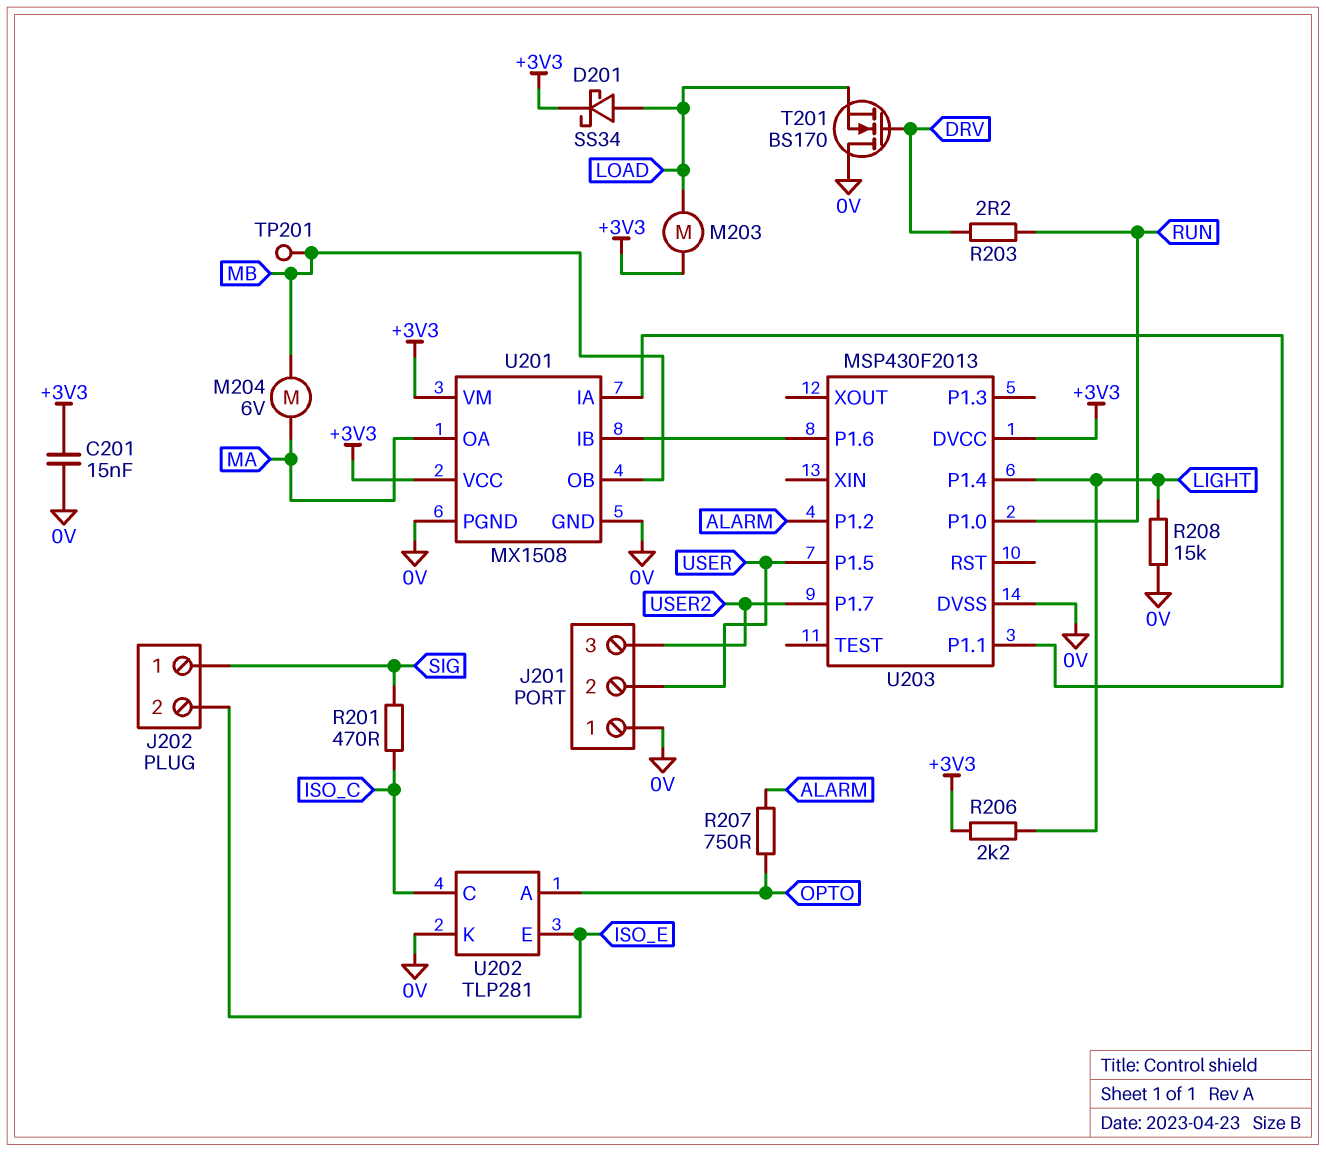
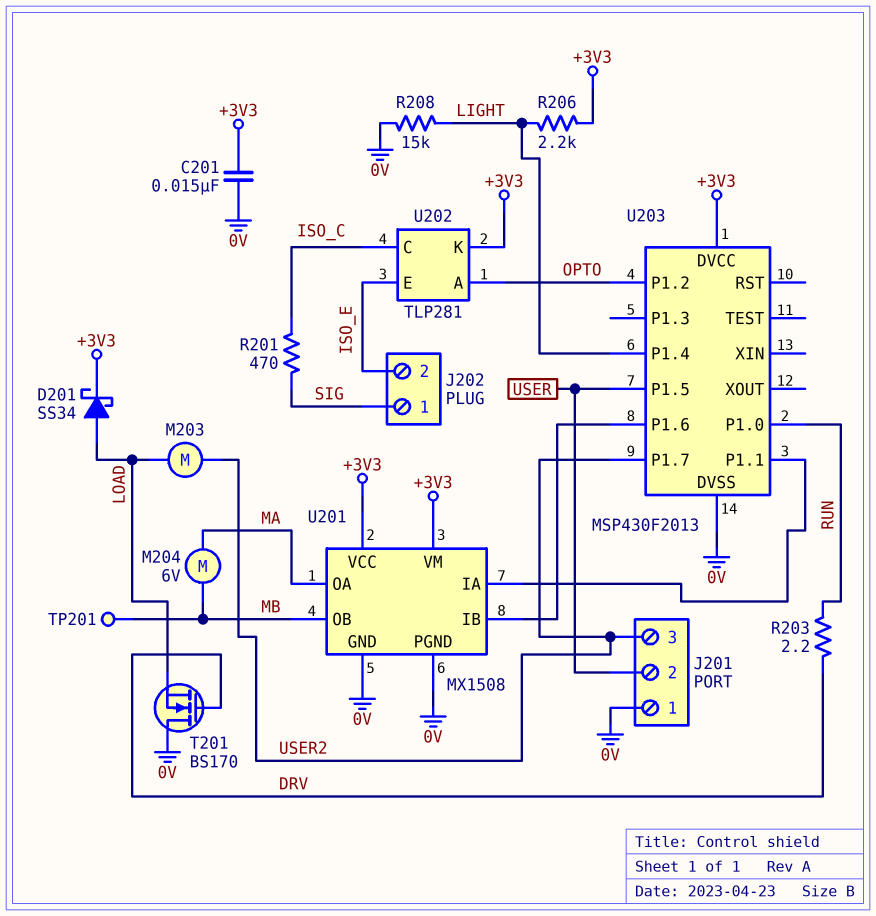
M203: motor (+3V3, LOAD) -> motor (LOAD, USER2)
R207: 750 (ALARM, OPTO) -> none
U202 pin K: 0V -> +3V3
U203 pin P1.2: ALARM -> OPTO

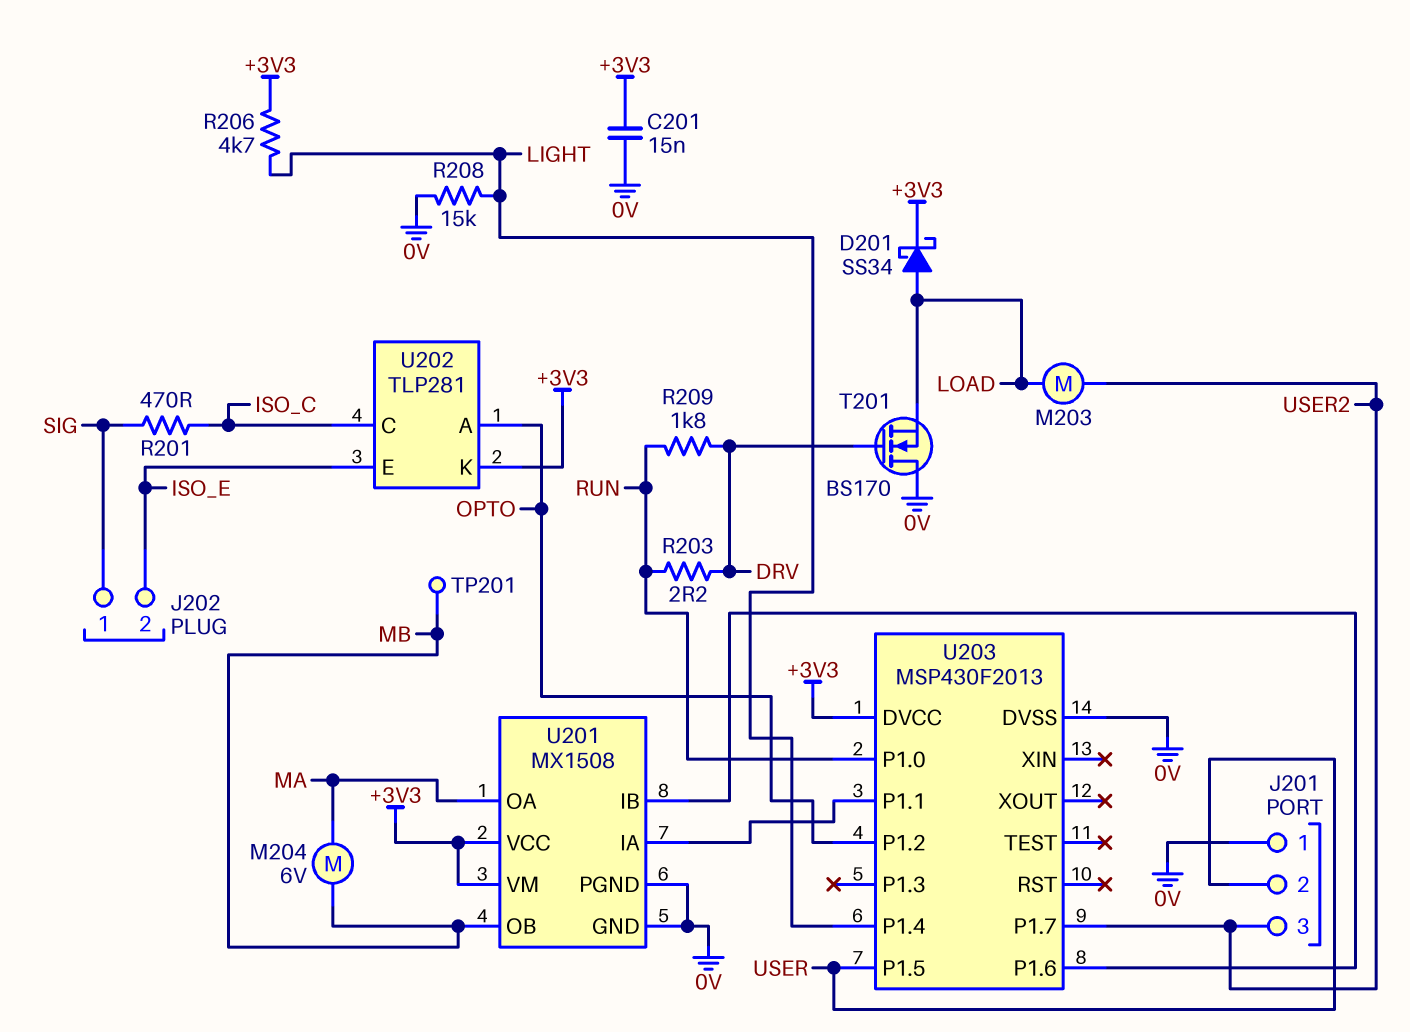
R206: 2.2k (+3V3, LIGHT) -> 4.7k (+3V3, LIGHT)
R209: none -> 1.8k (DRV, RUN)

